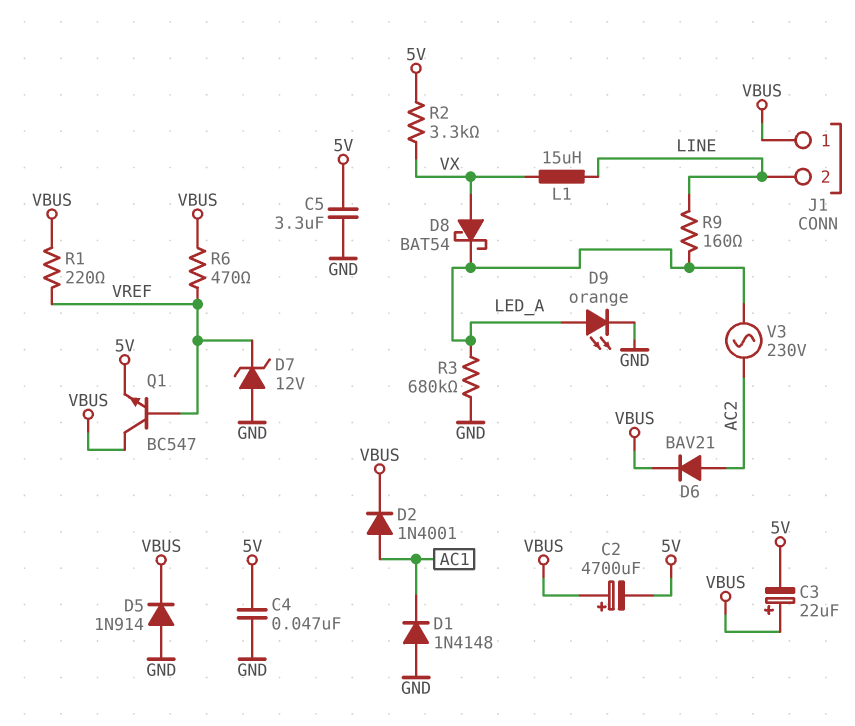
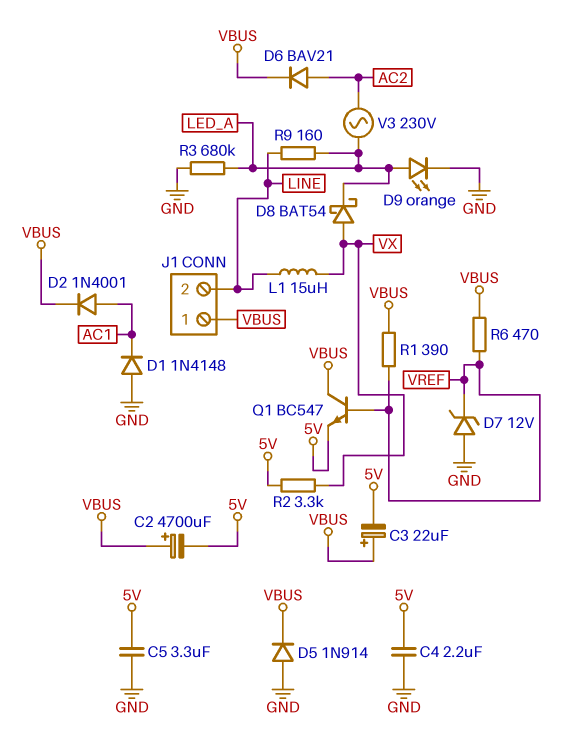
C4: 47nF (5V, GND) -> 2.2uF (5V, GND)
R1: 220 (VBUS, VREF) -> 390 (VBUS, VREF)

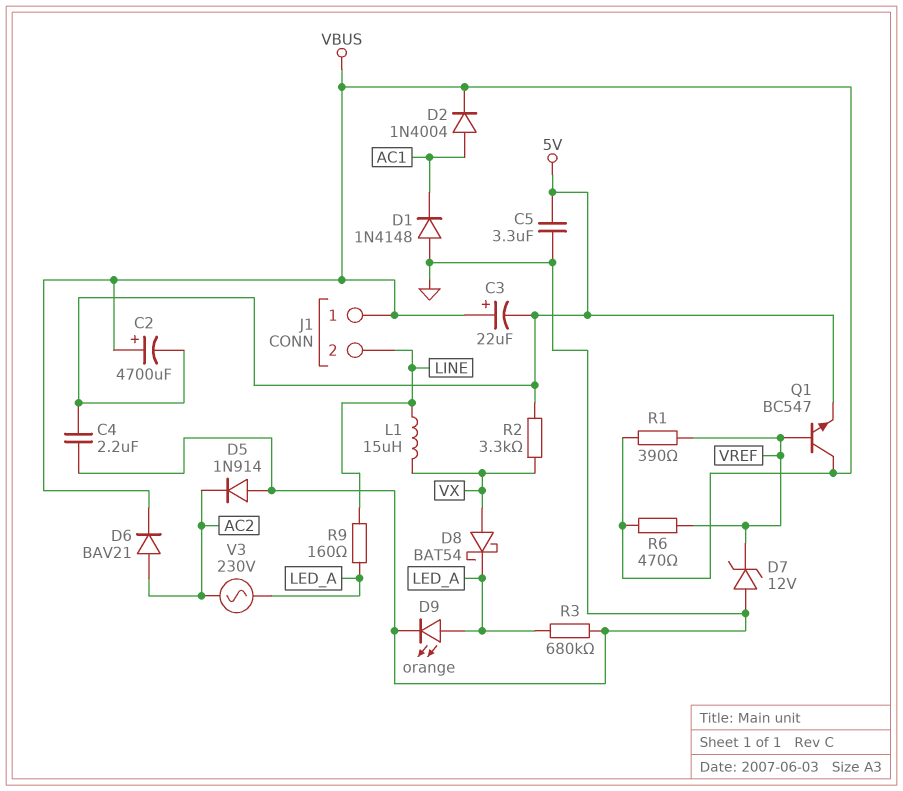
D2: diode 1N4001 (A AC1, K VBUS) -> diode 1N4004 (A AC1, K VBUS)
D5: diode 1N914 (A GND, K VBUS) -> diode 1N914 (A GND, K AC2)

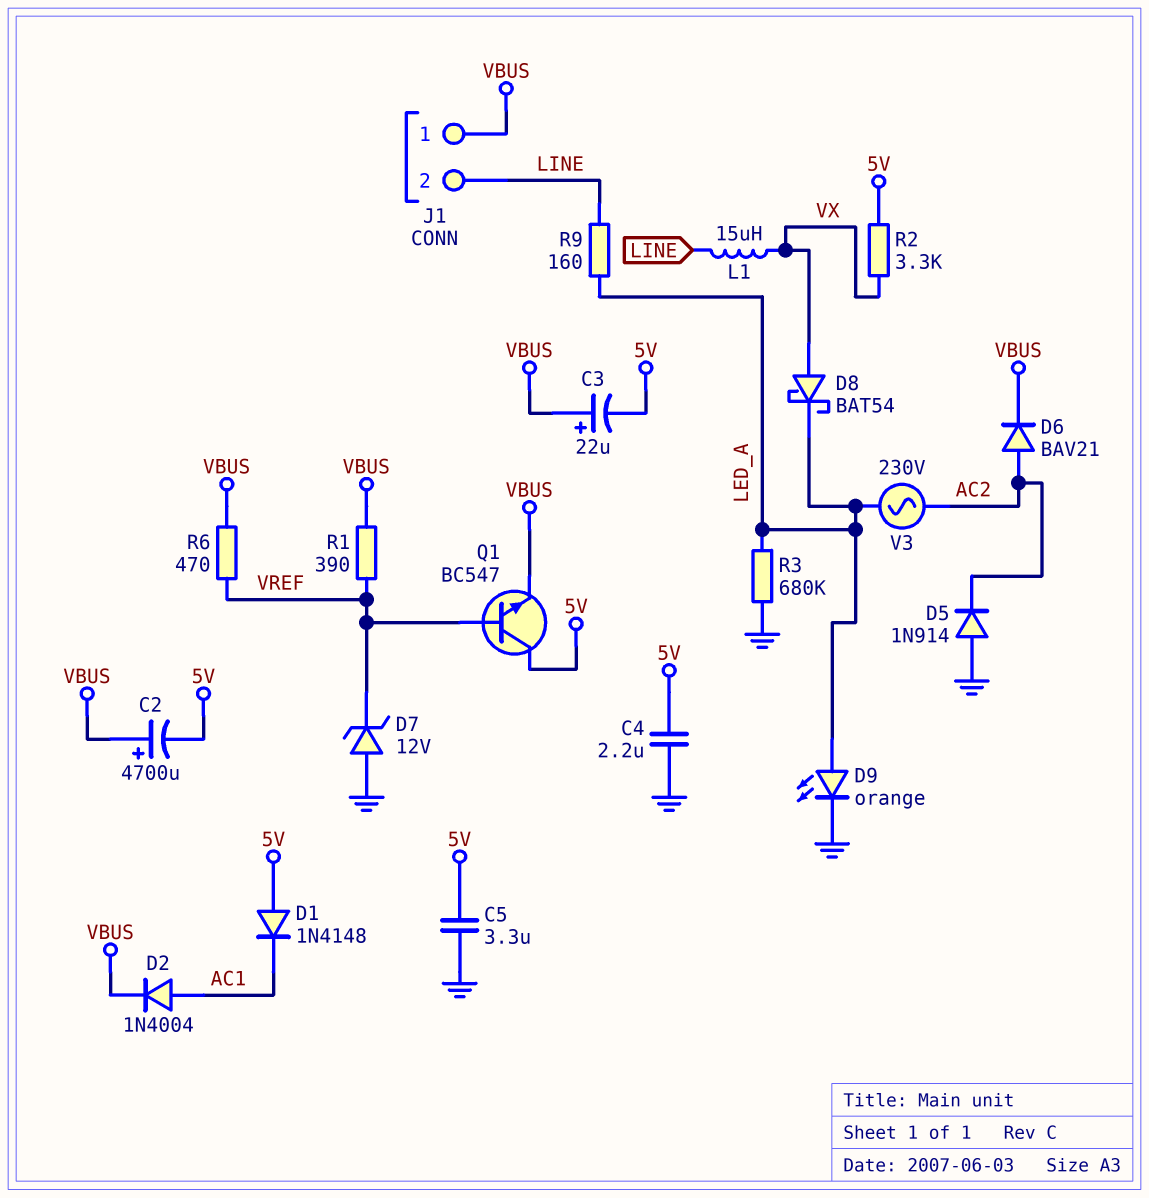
D1: diode 1N4148 (A GND, K AC1) -> diode 1N4148 (A 5V, K AC1)
Q1: NPN BC547 (B VREF, C VBUS, E 5V) -> NPN BC547 (B VREF, C 5V, E VBUS)

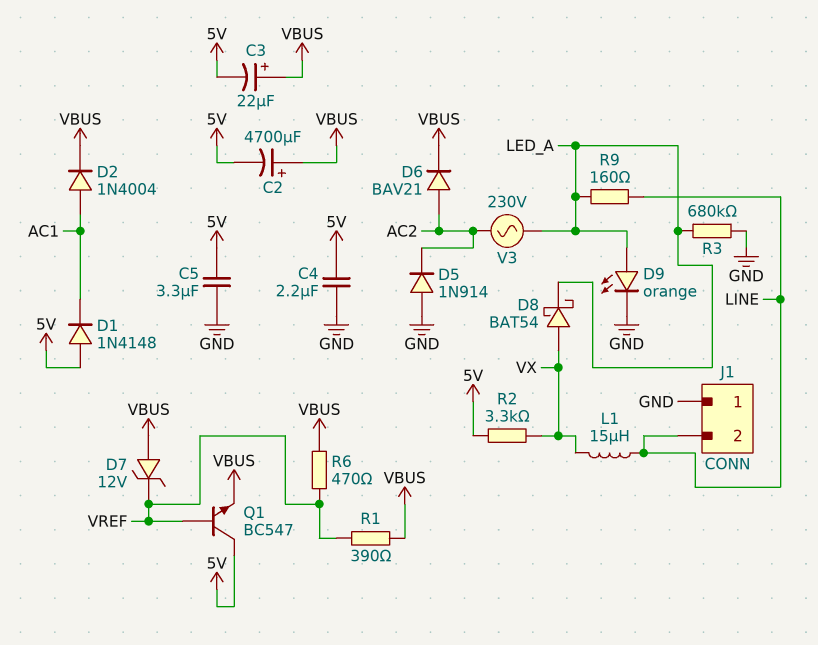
D7: zener 12V (A GND, K VREF) -> zener 12V (A VBUS, K VREF)
J1 pin 1: VBUS -> GND

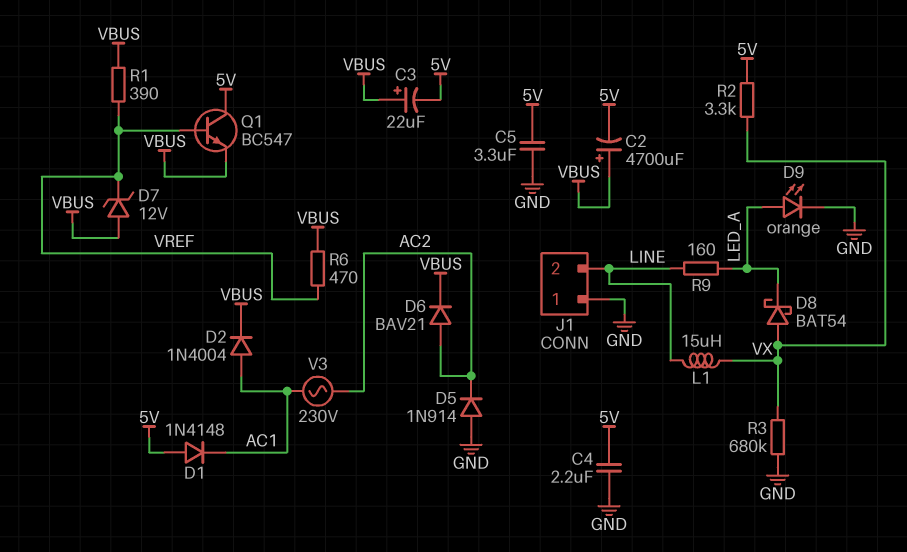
R3: 680k (GND, LED_A) -> 680k (GND, VX)
V3: AC 230V (AC2, LED_A) -> AC 230V (AC1, AC2)

